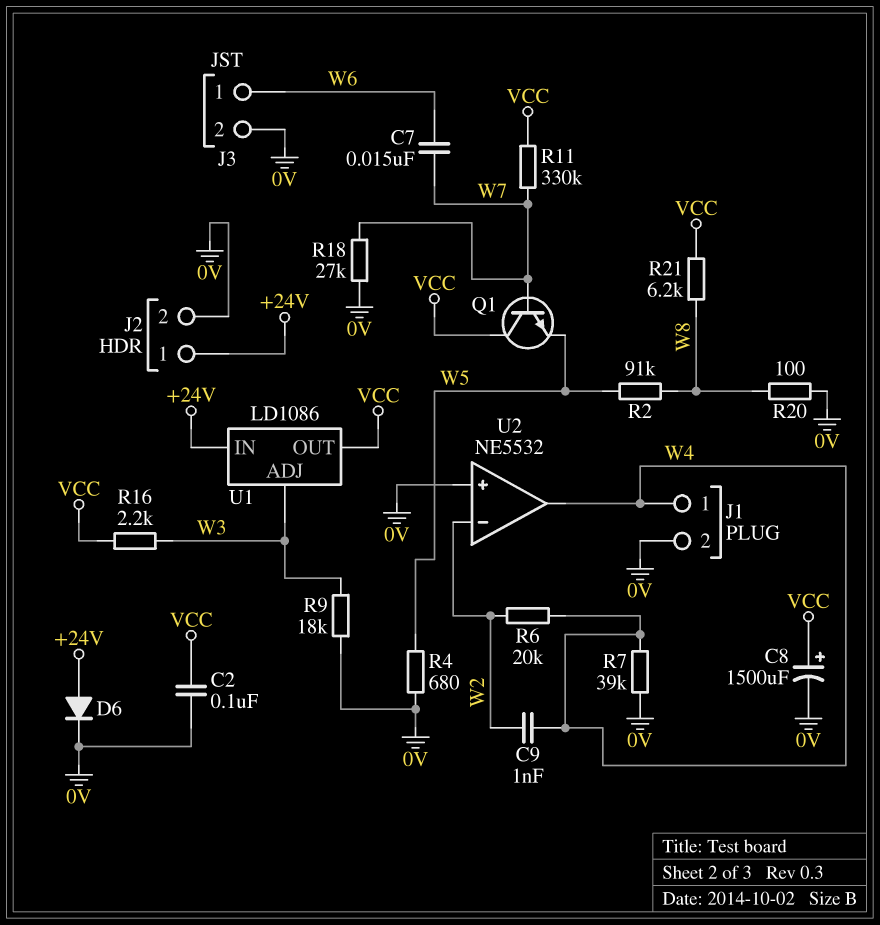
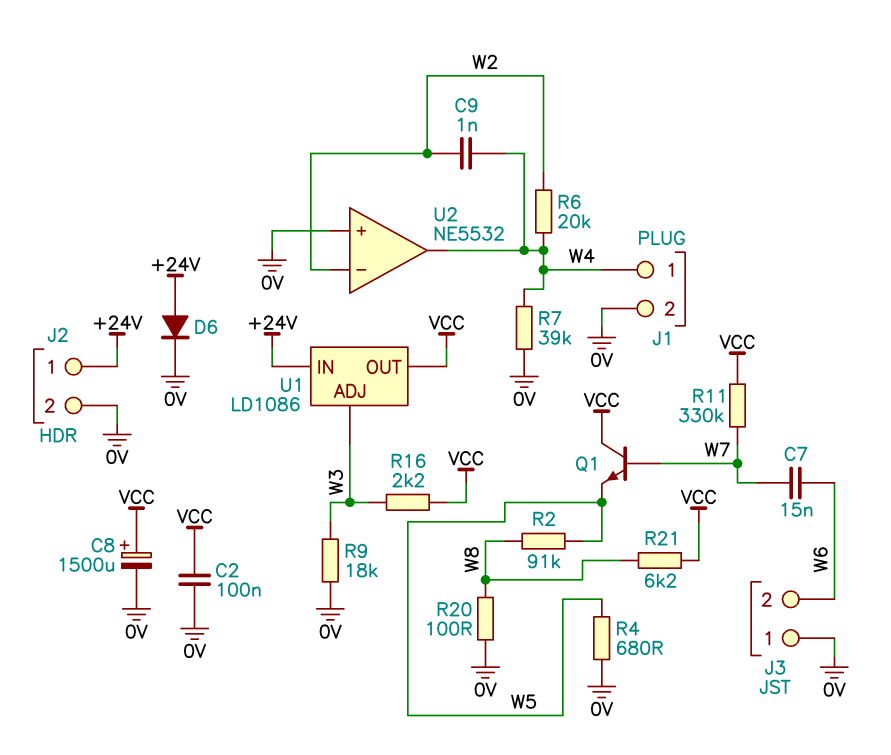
J3 pin 1: W6 -> 0V
J3 pin 2: 0V -> W6
R18: 27k (0V, W7) -> none

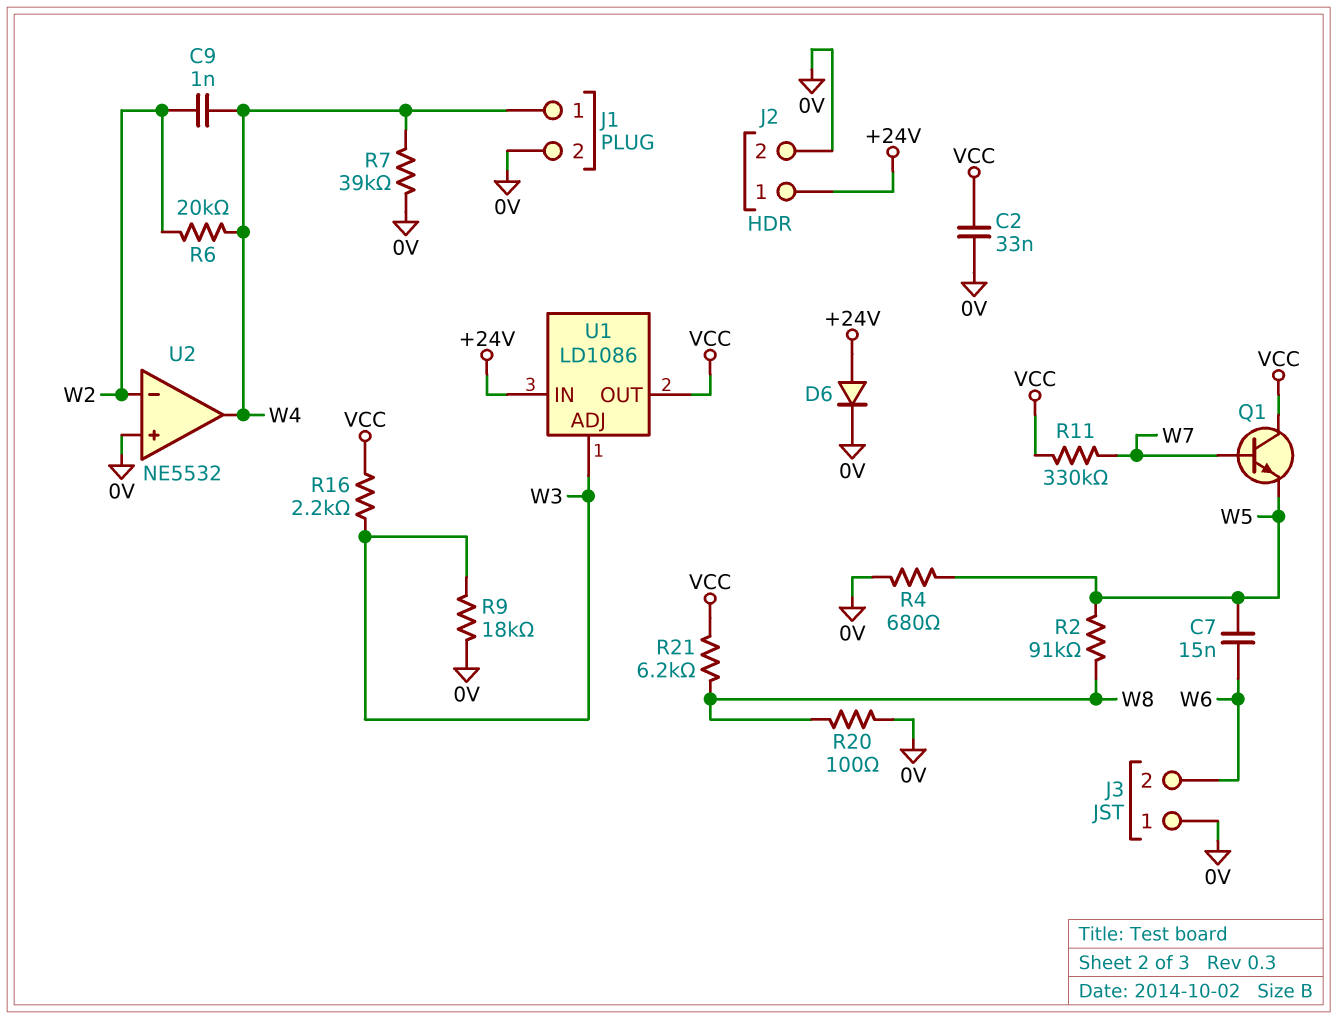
C2: 100nF (0V, VCC) -> 33nF (0V, VCC)
C7: 15nF (W6, W7) -> 15nF (W5, W6)
C8: 1500uF (plus VCC, minus 0V) -> none

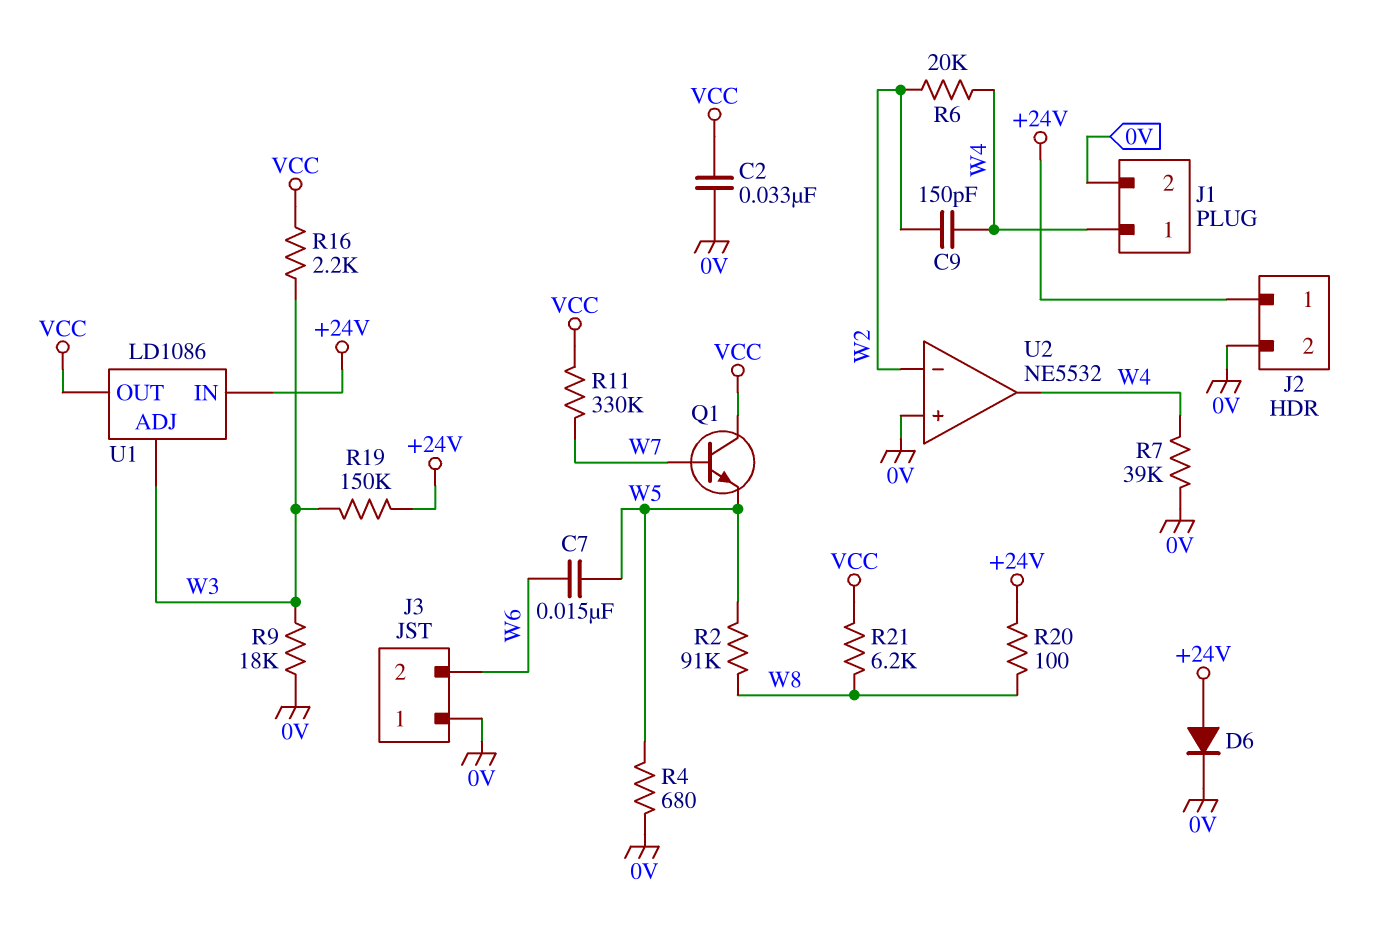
C9: 1nF (W2, W4) -> 150pF (W2, W4)
R19: none -> 150k (+24V, W3)
R20: 100 (0V, W8) -> 100 (+24V, W8)

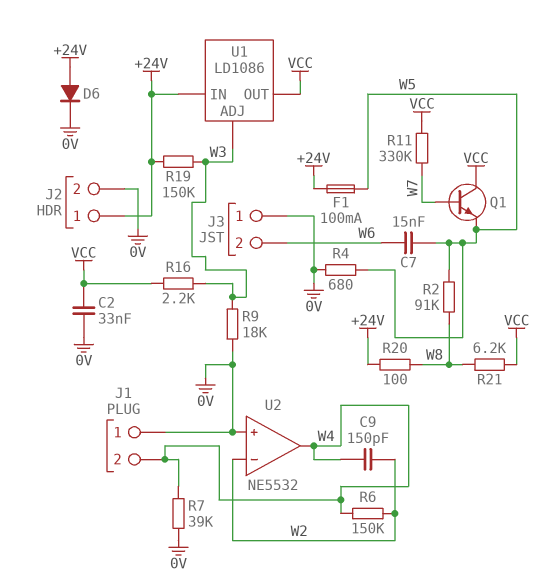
F1: none -> 100mA (+24V, W5)
J1 pin 1: W4 -> 0V
J1 pin 2: 0V -> W4
R6: 20k (W2, W4) -> 150k (W2, W4)

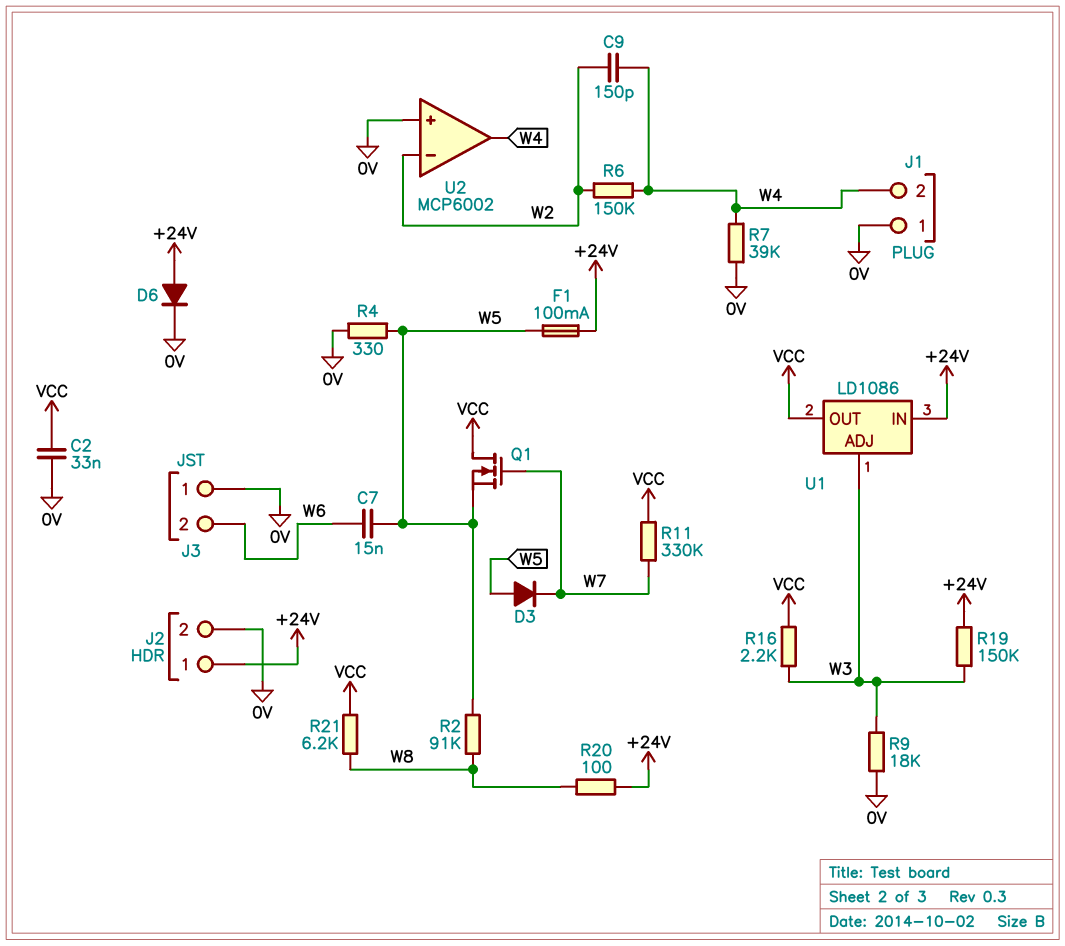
D3: none -> diode (A W5, K W7)
Q1: NPN (B W7, C VCC, E W5) -> NMOS (G W7, D VCC, S W5)
R4: 680 (0V, W5) -> 330 (0V, W5)
U2: NE5532 -> MCP6002

